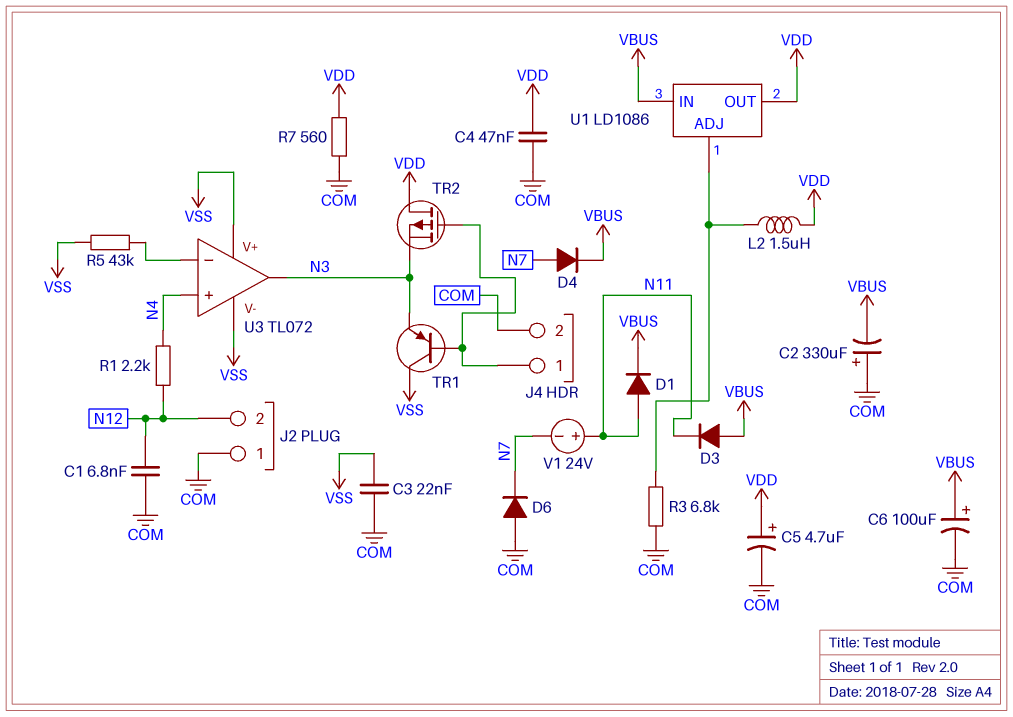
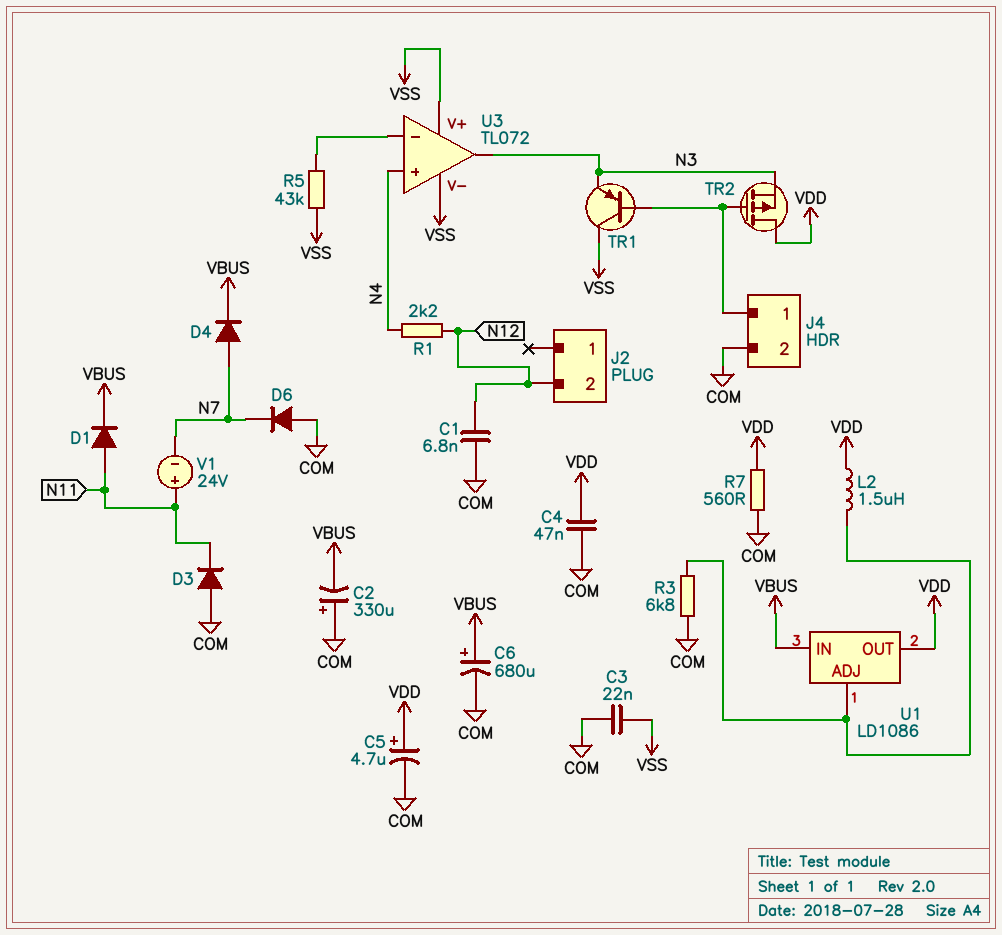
C6: 100uF (plus VBUS, minus COM) -> 680uF (plus VBUS, minus COM)
D3: diode (A VBUS, K N11) -> diode (A COM, K N11)
J2 pin 1: COM -> none

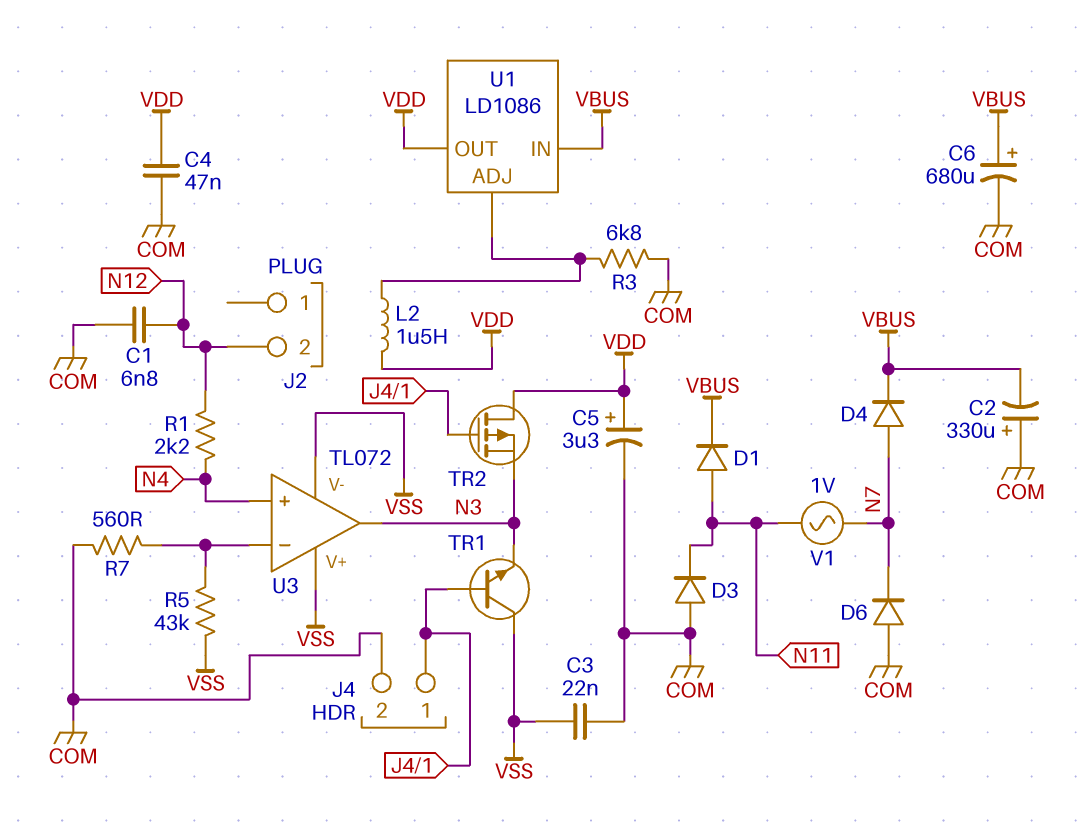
C5: 4.7uF (plus VDD, minus COM) -> 3.3uF (plus VDD, minus COM)
R7: 560 (COM, VDD) -> 560 (COM, U3/in-)
TR1: PNP (B J4/1, C VSS, E N3) -> NPN (B J4/1, C VSS, E N3)
V1: 24V (plus N11, minus N7) -> AC 1V (N7, N11)

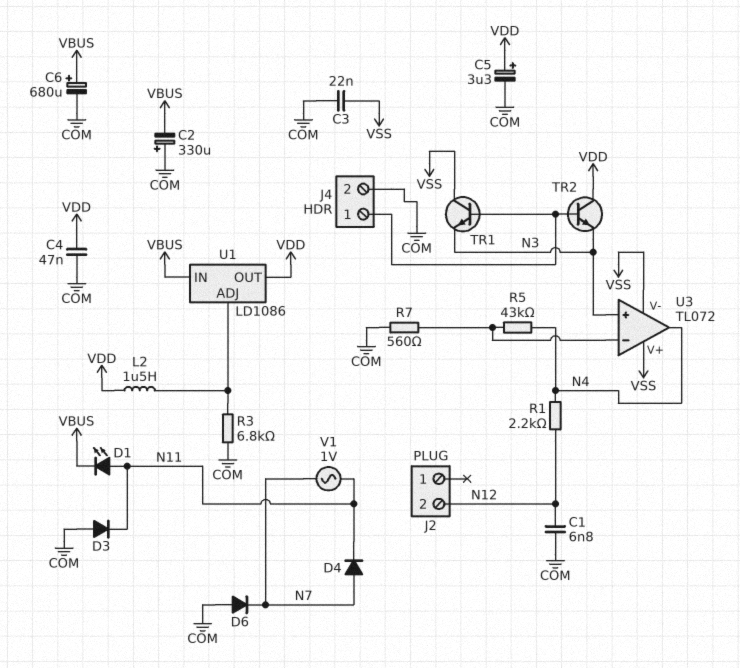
D1: diode (A N11, K VBUS) -> LED (A N11, K VBUS)
D4: diode (A N7, K VBUS) -> diode (A N7, K N11)
R5: 43k (U3/in-, VSS) -> 43k (N4, U3/in-)
TR2: PMOS (G J4/1, D VDD, S N3) -> NPN (B J4/1, C VDD, E N3)
U3 pin in+: N4 -> N3
U3 pin out: N3 -> N4

